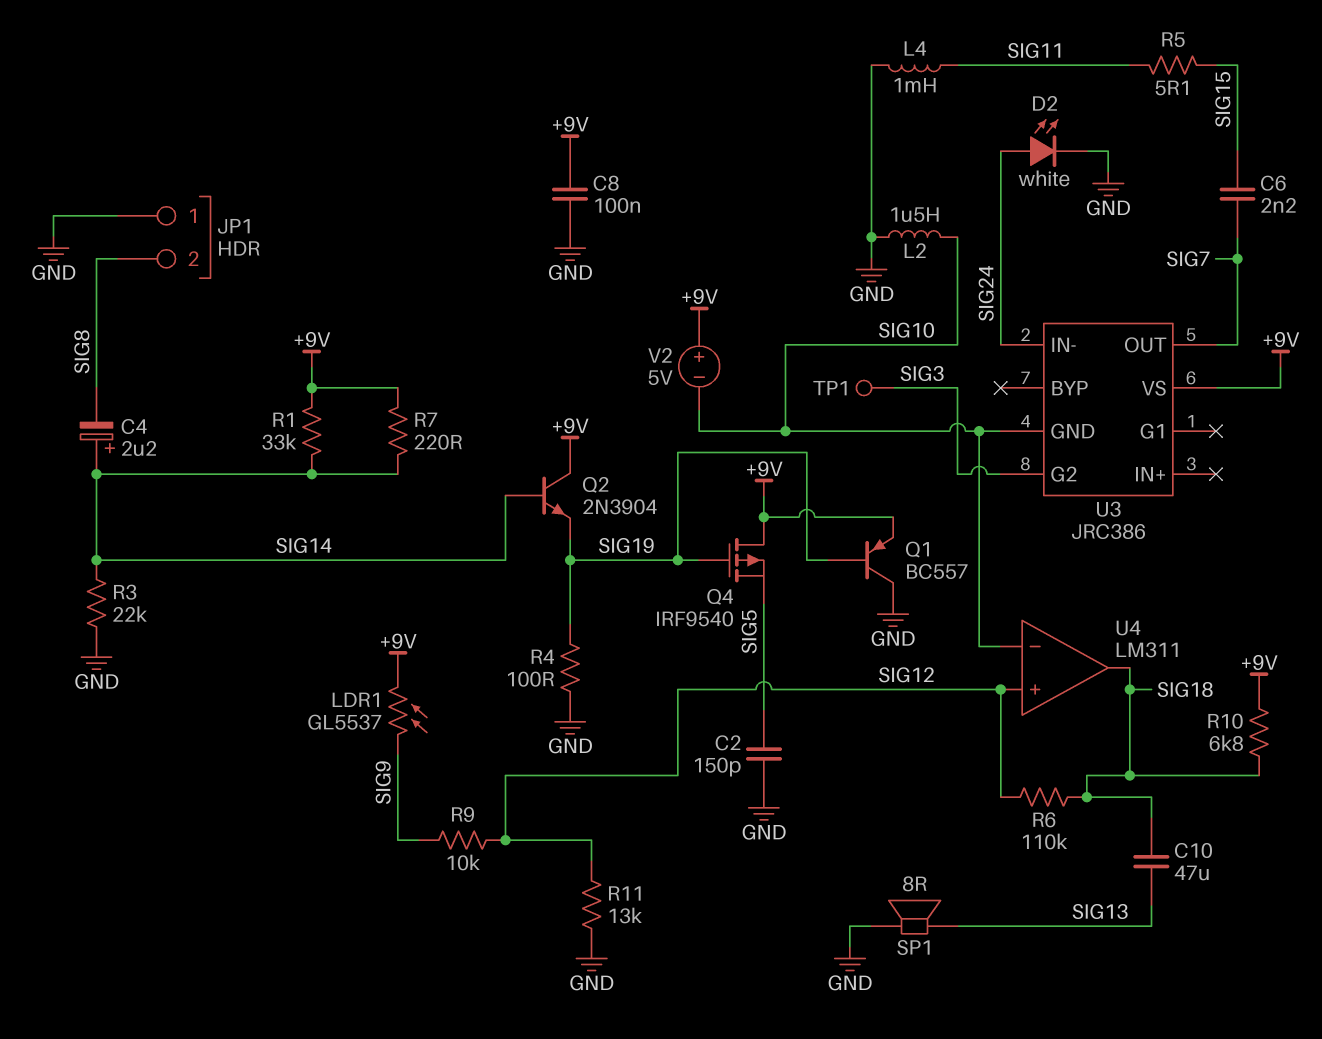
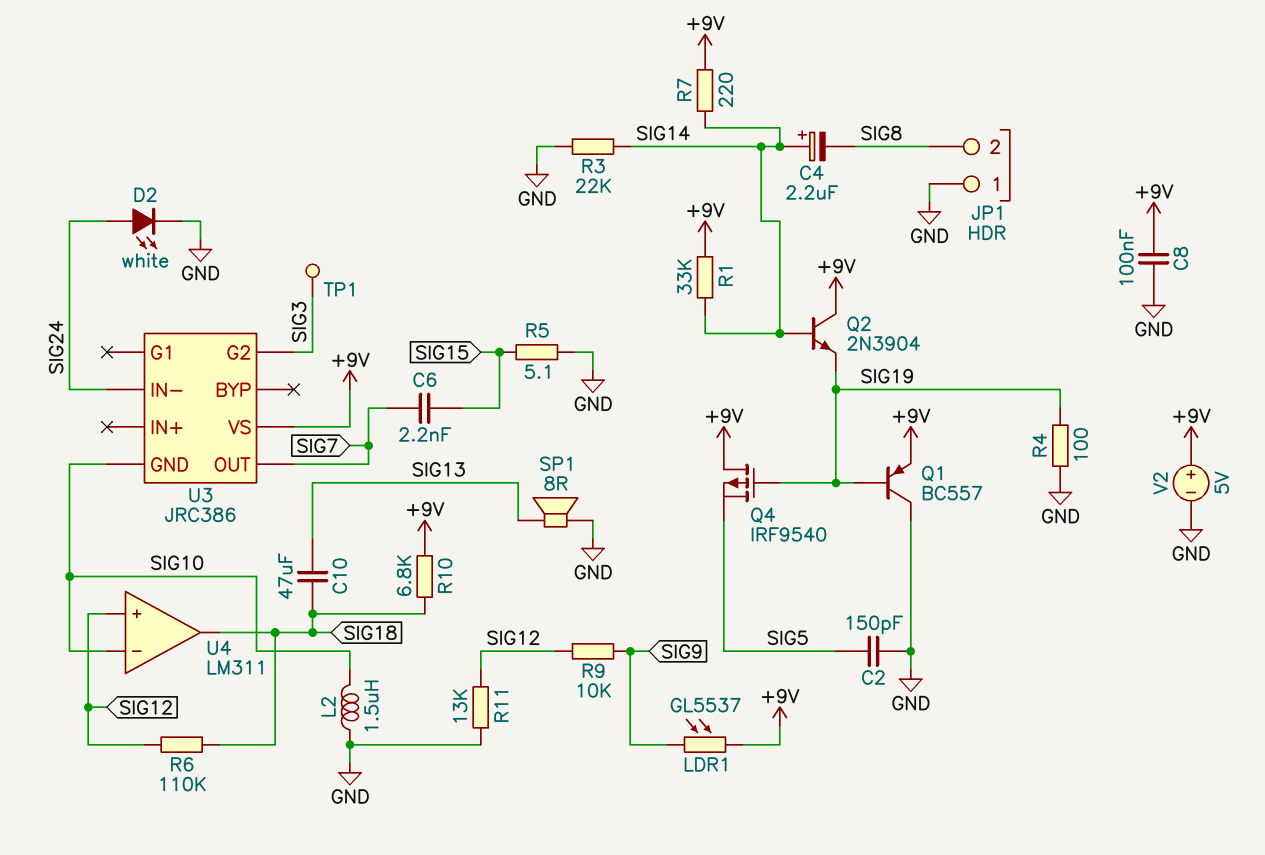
L4: 1mH (GND, SIG11) -> none
R5: 5.1 (SIG11, SIG15) -> 5.1 (GND, SIG15)
V2: 5V (plus +9V, minus SIG10) -> 5V (plus +9V, minus GND)

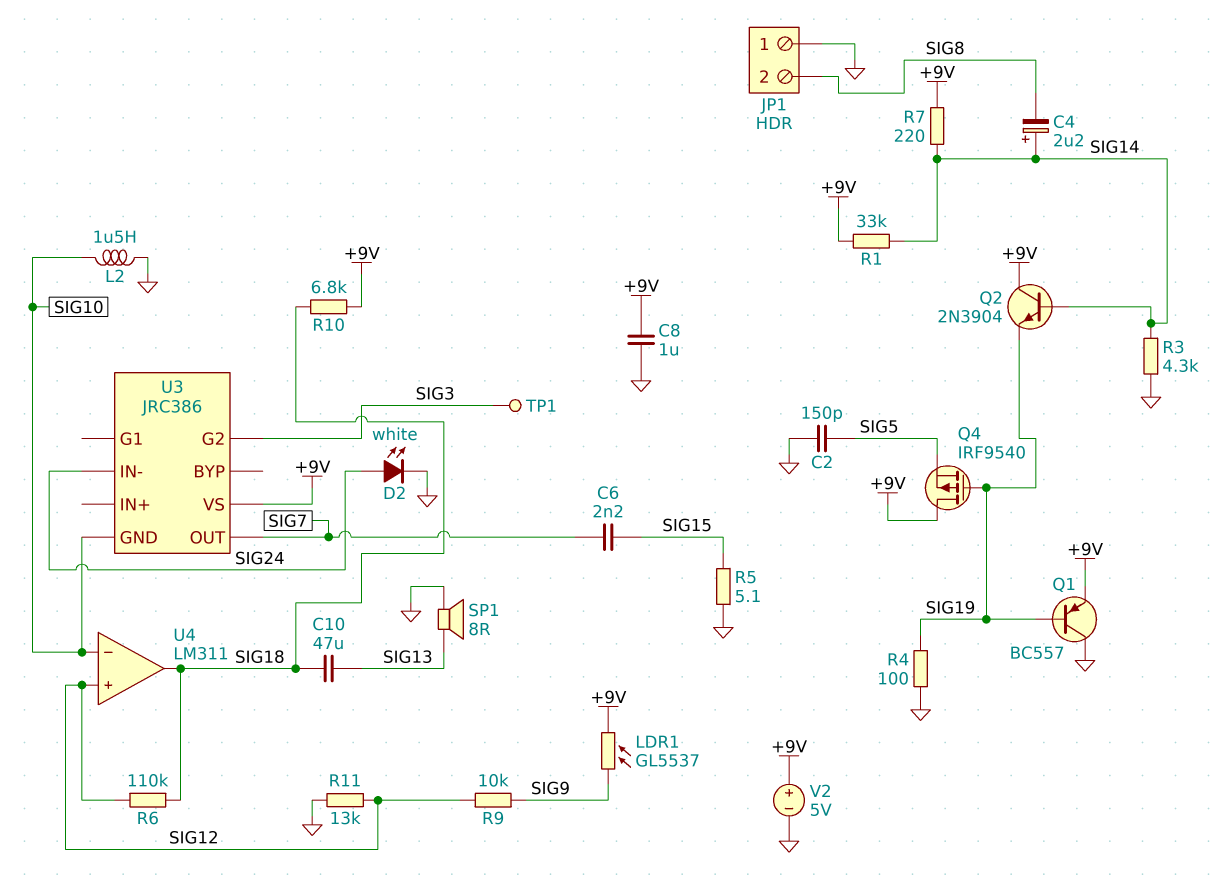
C8: 100nF (+9V, GND) -> 1uF (+9V, GND)
R3: 22k (GND, SIG14) -> 4.3k (GND, SIG14)

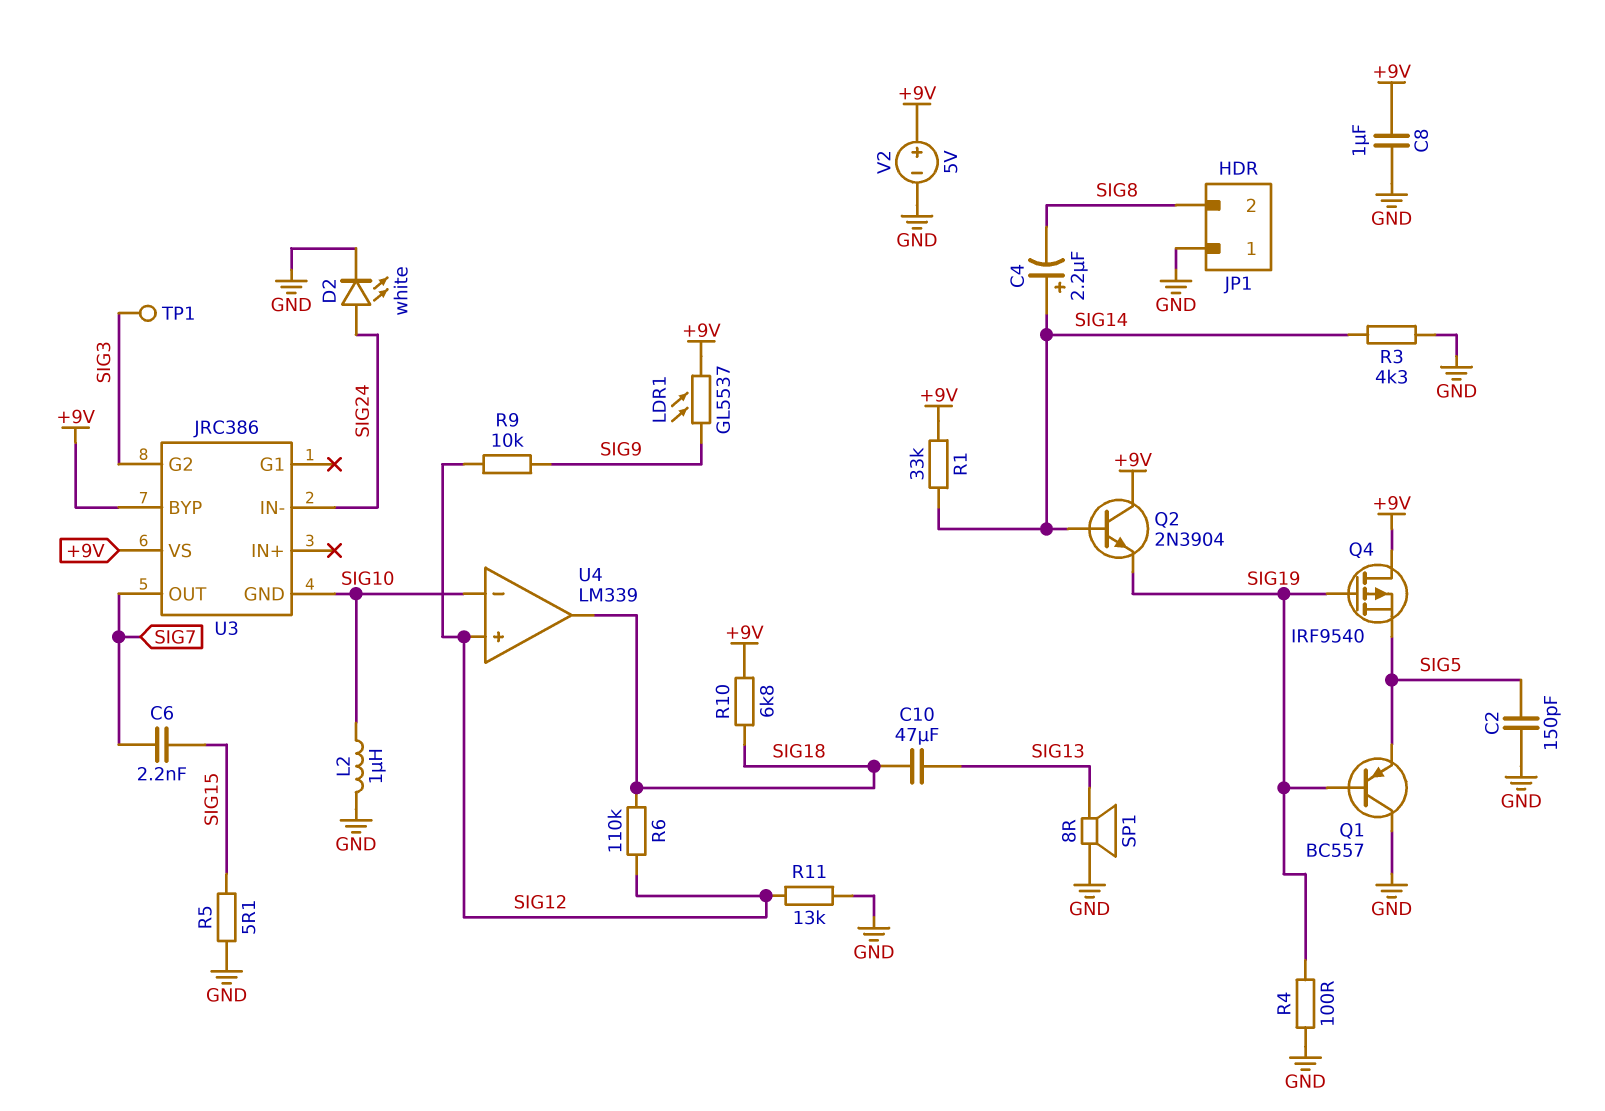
L2: 1.5uH (GND, SIG10) -> 1uH (GND, SIG10)
Q1: PNP BC557 (B SIG19, C GND, E +9V) -> PNP BC557 (B SIG19, C GND, E SIG5)
R7: 220 (+9V, SIG14) -> none
U3 pin BYP: none -> +9V
U4: LM311 -> LM339

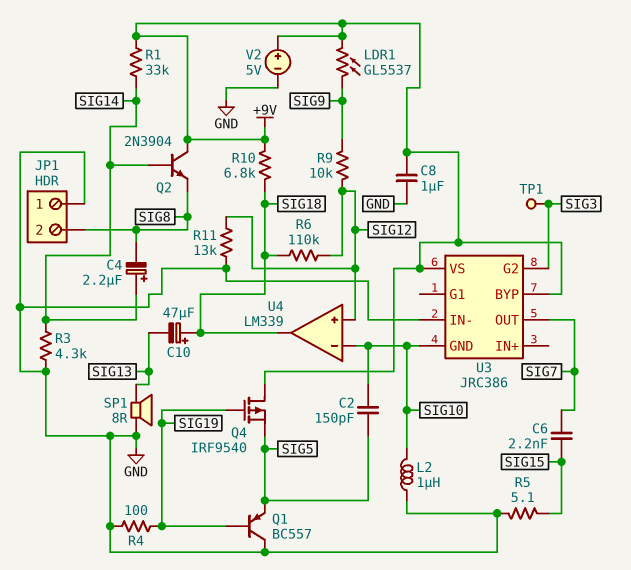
C2: 150pF (GND, SIG5) -> 150pF (SIG5, SIG10)
C10: 47uF (SIG13, SIG18) -> 47uF (plus SIG18, minus SIG13)
D2: LED white (A SIG24, K GND) -> none
Q2: NPN 2N3904 (B SIG14, C +9V, E SIG19) -> NPN 2N3904 (B SIG14, C +9V, E SIG8)
U3 pin IN-: SIG24 -> GND

